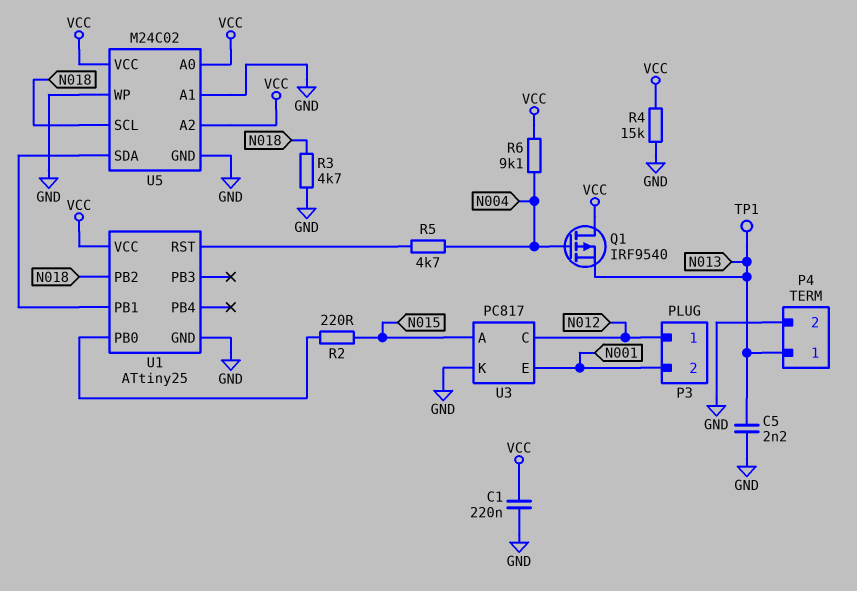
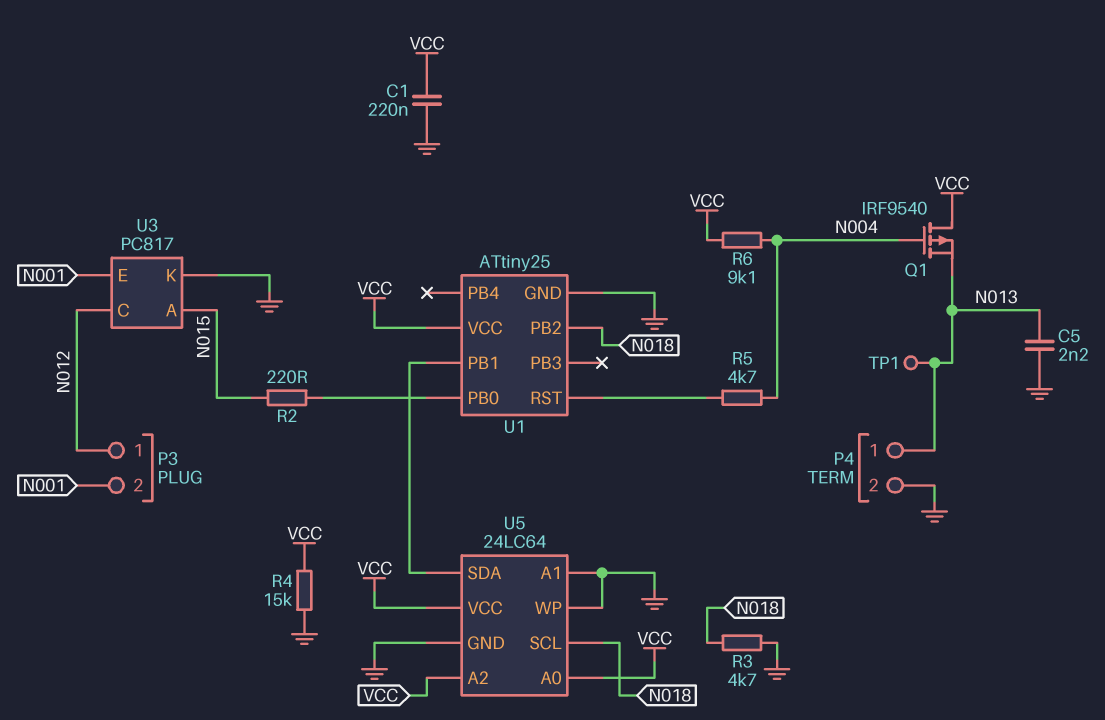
U5: M24C02 -> 24LC64

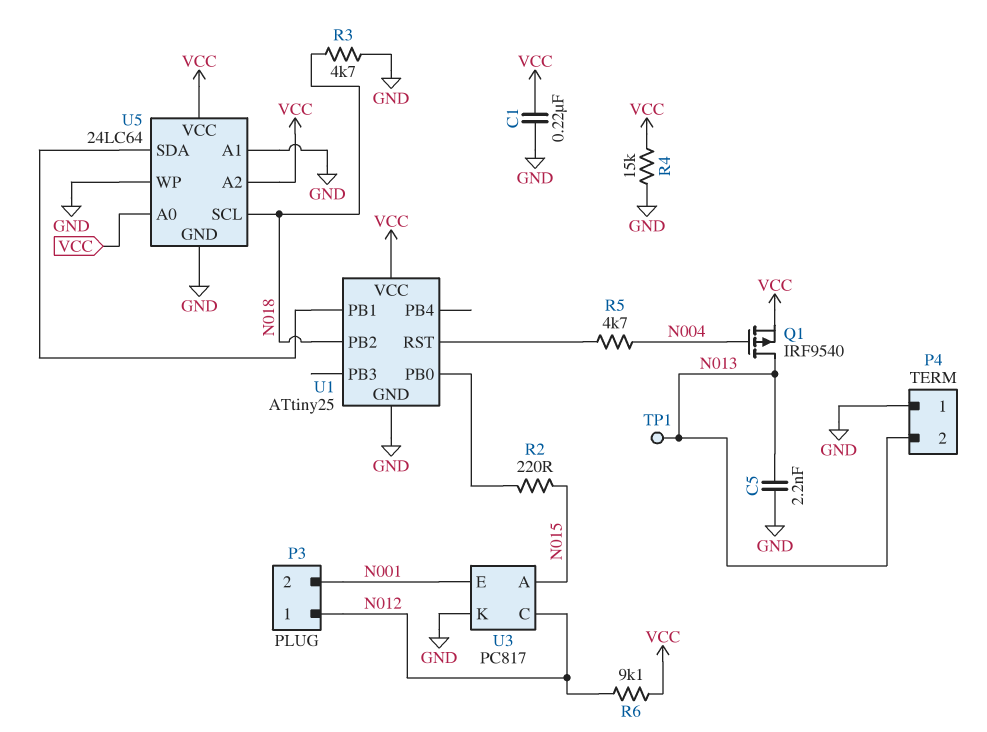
P4 pin 1: N013 -> GND
P4 pin 2: GND -> N013
Q1: PMOS IRF9540 (G N004, D VCC, S N013) -> PMOS IRF9540 (G N004, D N013, S VCC)
R6: 9.1k (N004, VCC) -> 9.1k (N012, VCC)

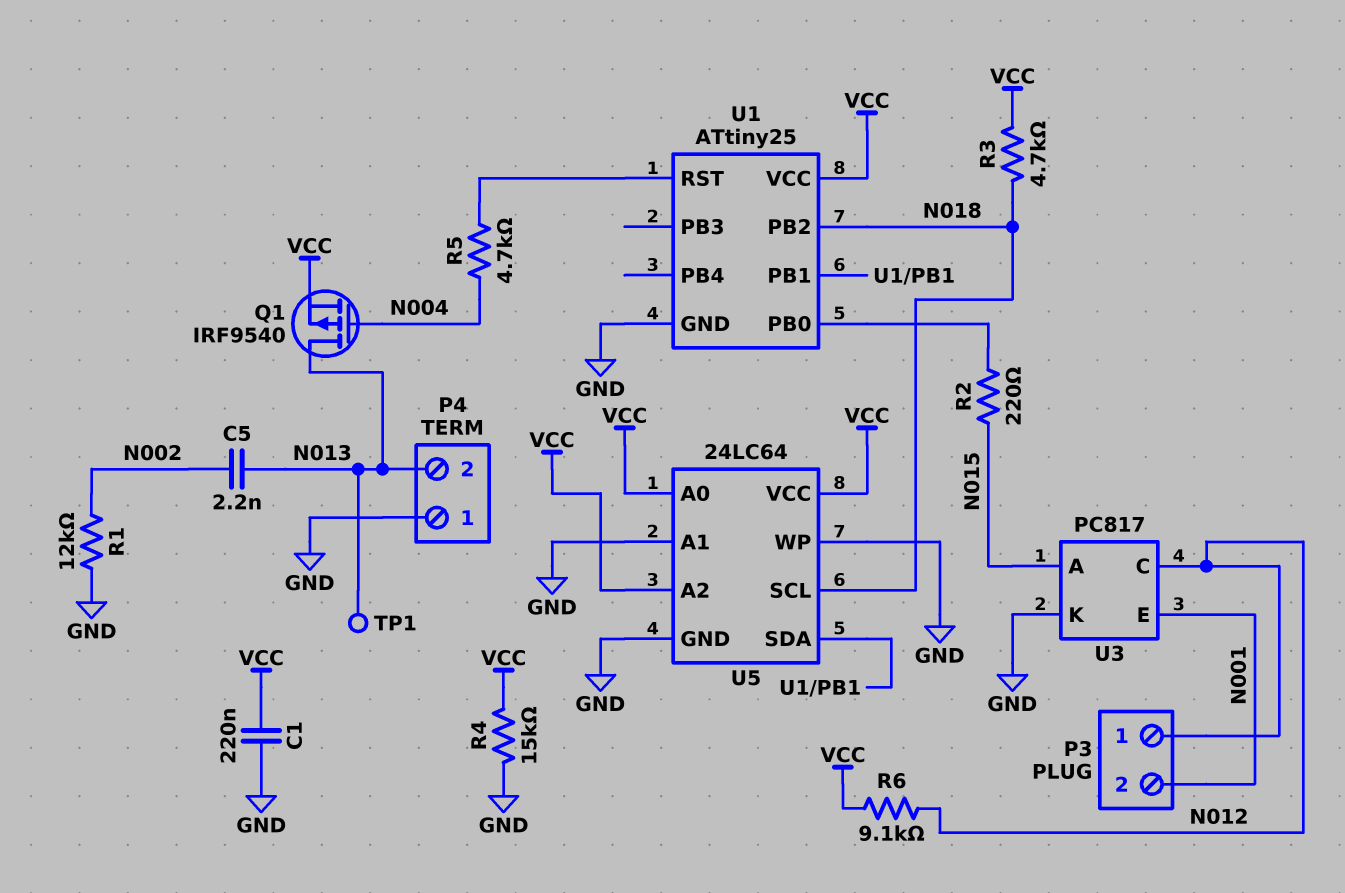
C5: 2.2nF (GND, N013) -> 2.2nF (N002, N013)
R1: none -> 12k (GND, N002)
R3: 4.7k (GND, N018) -> 4.7k (N018, VCC)

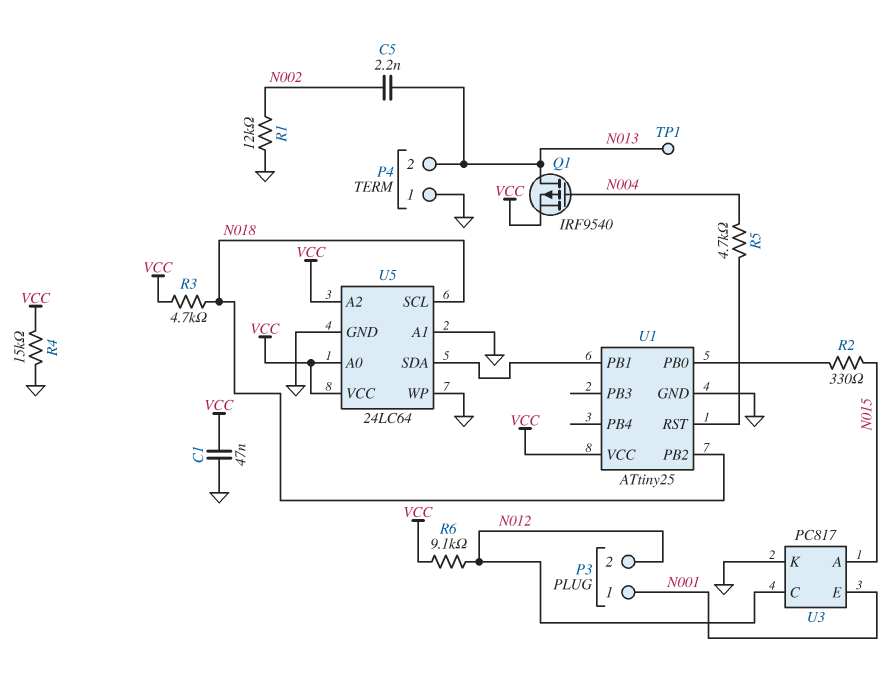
C1: 220nF (GND, VCC) -> 47nF (GND, VCC)
P3 pin 1: N012 -> N001
P3 pin 2: N001 -> N012
R2: 220 (N015, U1/PB0) -> 330 (N015, U1/PB0)

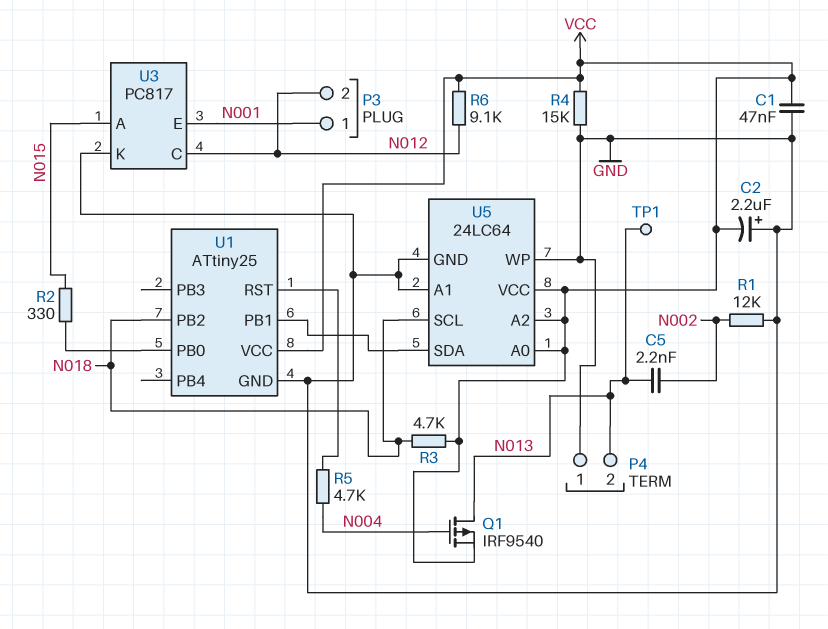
C2: none -> 2.2uF (plus GND, minus VCC)

